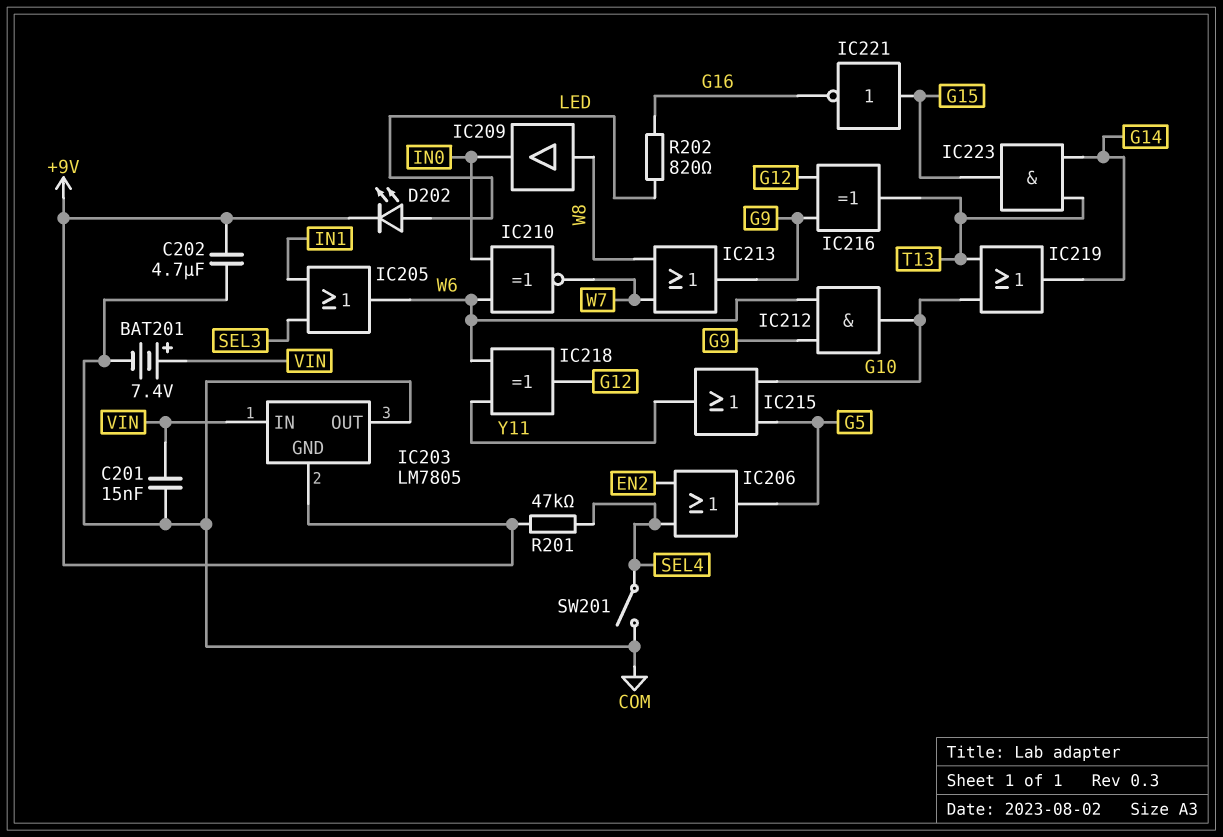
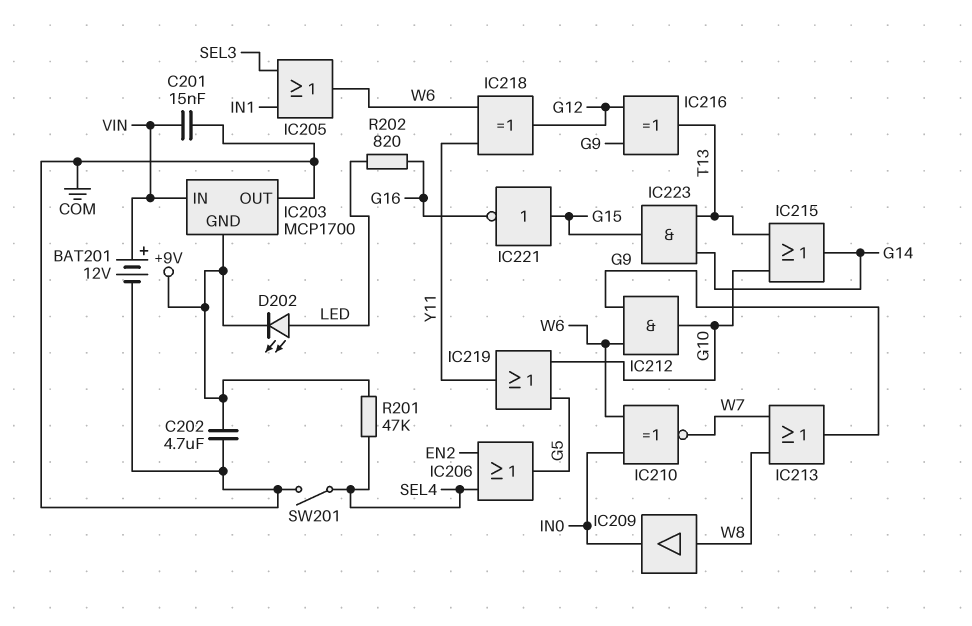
BAT201: 7.4V (plus VIN, minus COM) -> 12V (plus VIN, minus COM)
IC203: LM7805 -> MCP1700
IC215: OR (in G5, in G10, out Y11) -> OR (in G10, in T13, out G14)
IC219: OR (in G10, in T13, out G14) -> OR (in G5, in G10, out Y11)

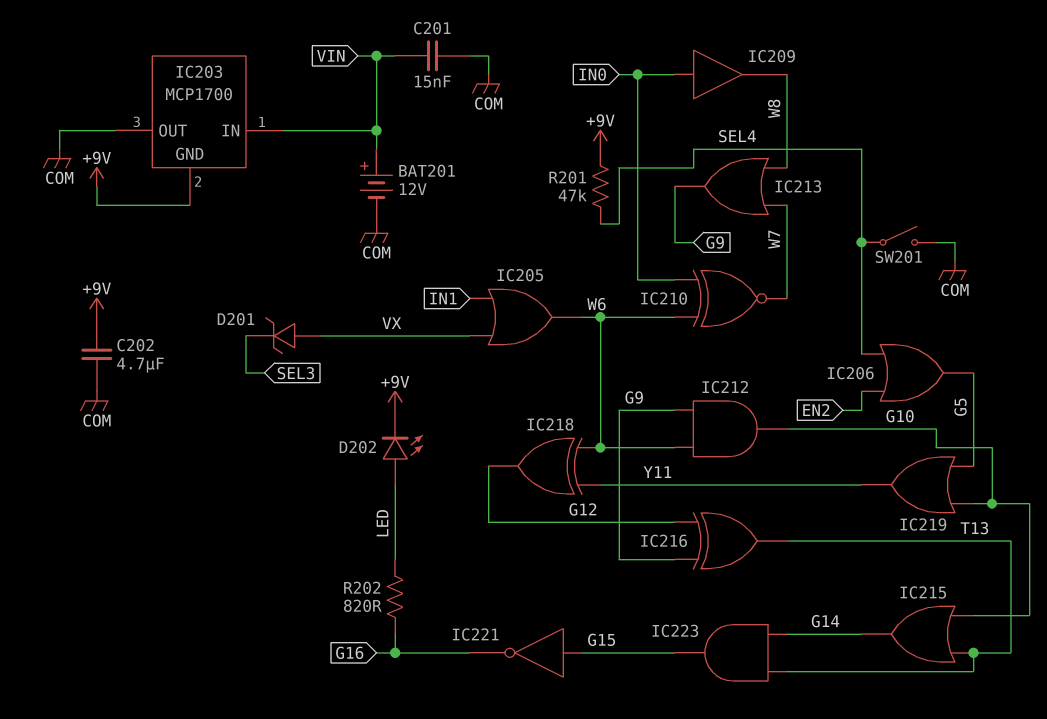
D201: none -> zener (A VX, K SEL3)
IC205: OR (in IN1, in SEL3, out W6) -> OR (in IN1, in VX, out W6)
IC209: buffer (in W8, out IN0) -> buffer (in IN0, out W8)

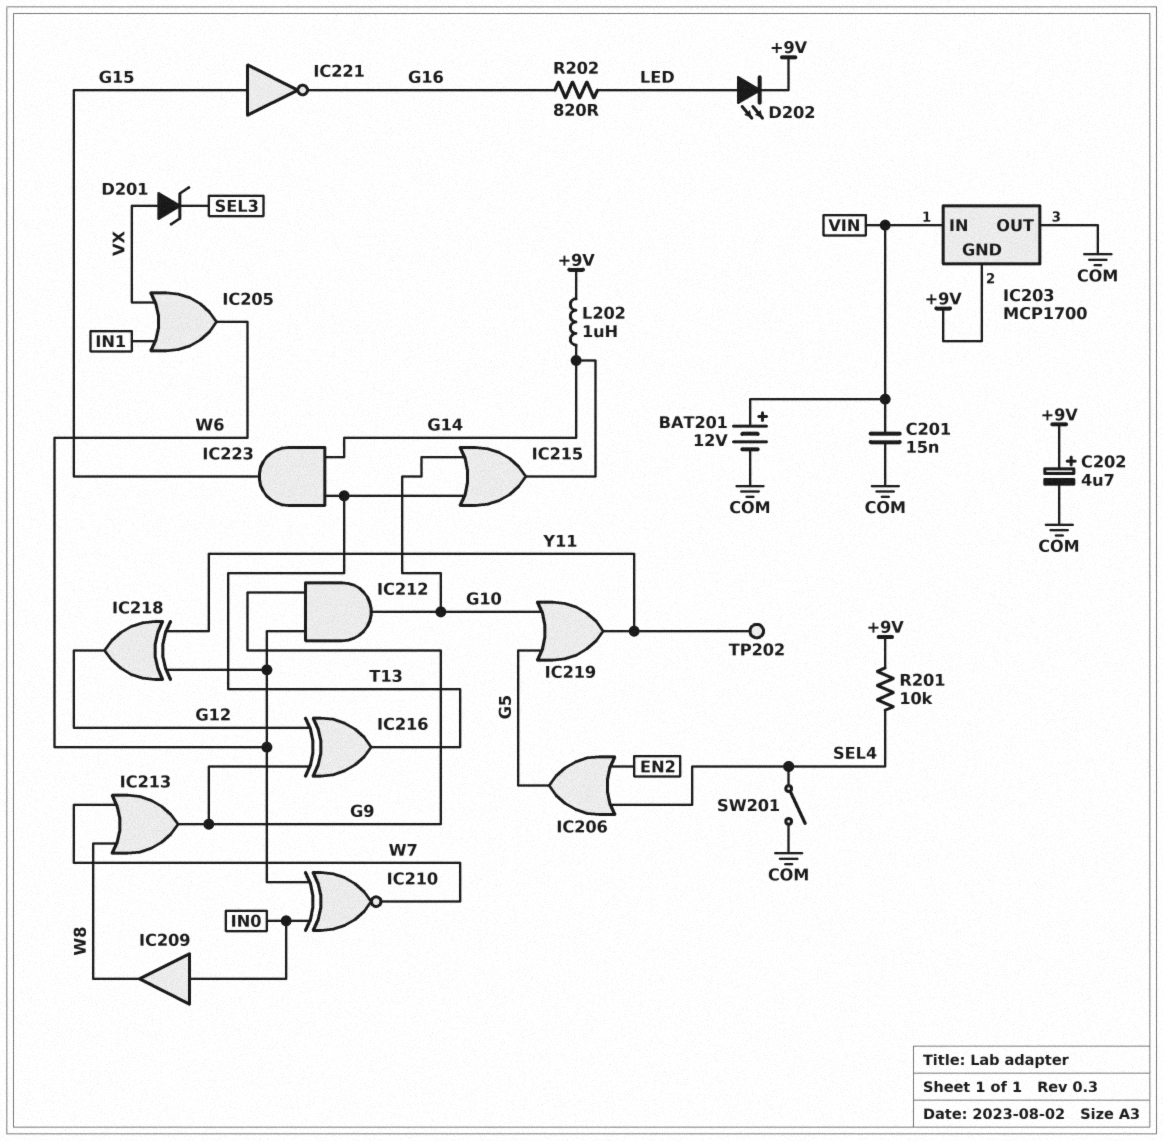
C202: 4.7uF (+9V, COM) -> 4.7uF (plus +9V, minus COM)
L202: none -> 1uH (+9V, G14)
R201: 47k (+9V, SEL4) -> 10k (+9V, SEL4)
TP202: none -> test point (Y11)

